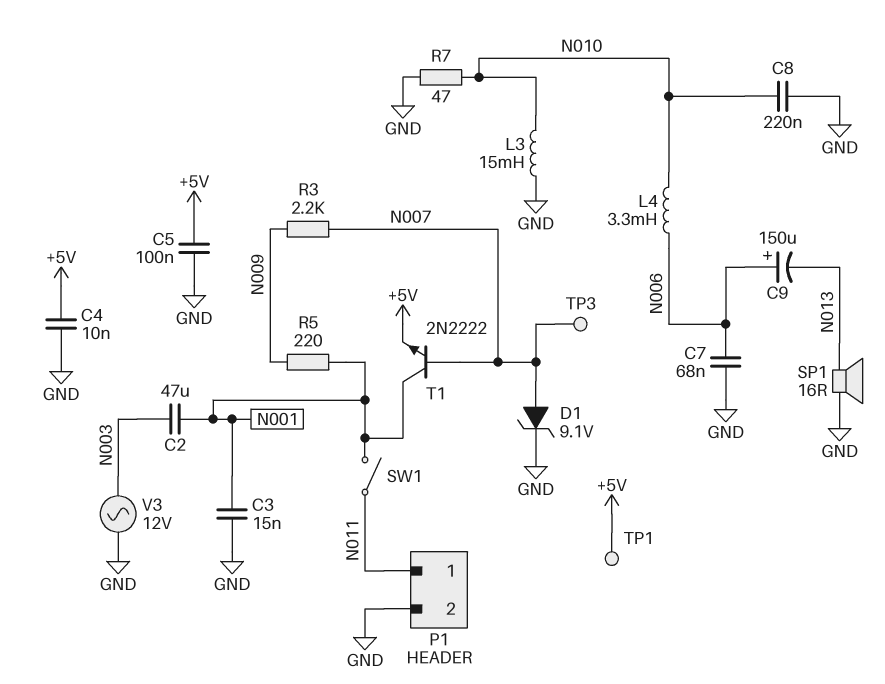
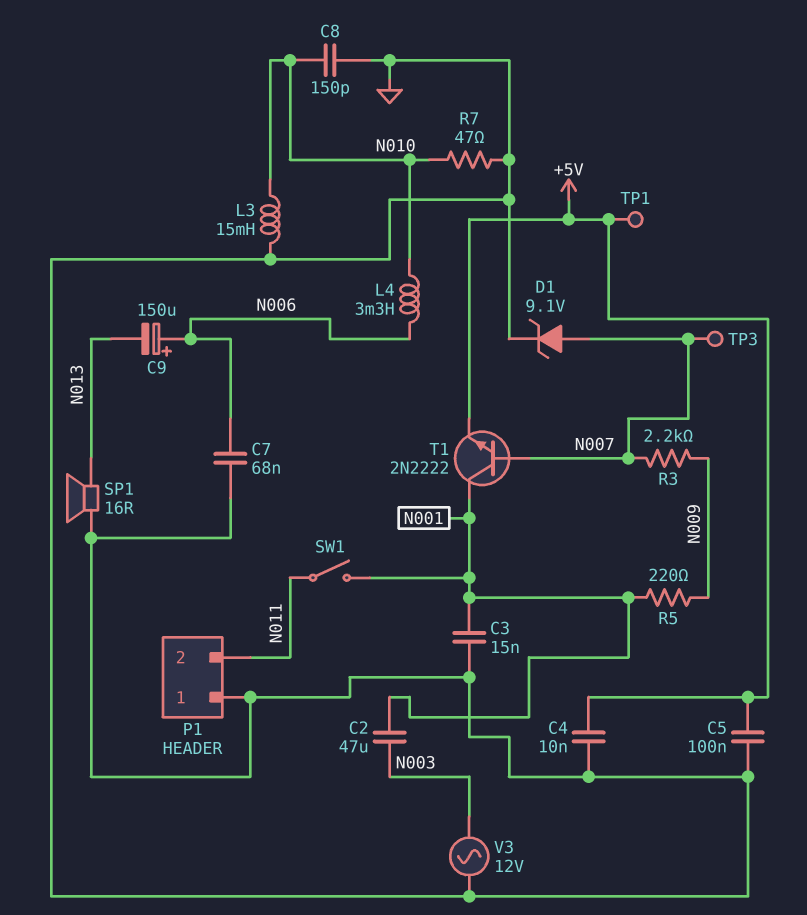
C8: 220nF (GND, N010) -> 150pF (GND, N010)
P1 pin 1: N011 -> GND
P1 pin 2: GND -> N011

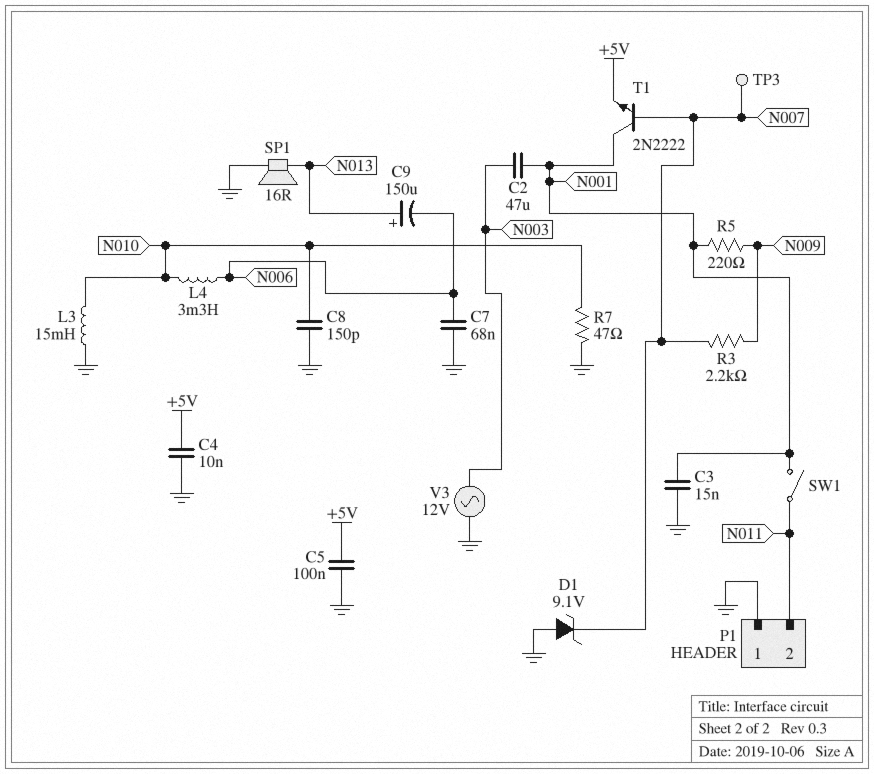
C9: 150uF (plus N006, minus N013) -> 150uF (plus N013, minus N006)
D1: zener 9.1V (A N007, K GND) -> zener 9.1V (A GND, K N007)
TP1: test point (+5V) -> none

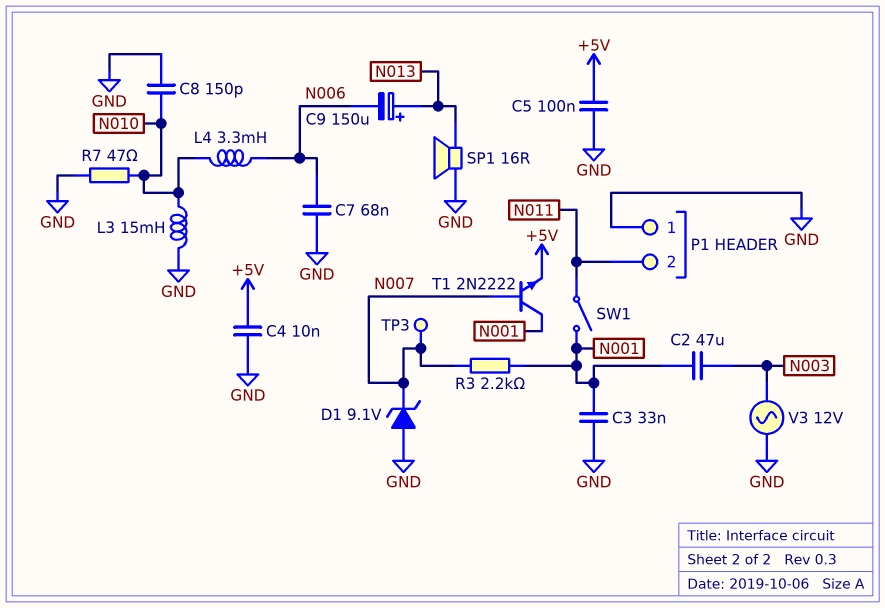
C3: 15nF (GND, N001) -> 33nF (GND, N001)
R3: 2.2k (N007, N009) -> 2.2k (N001, N007)
R5: 220 (N001, N009) -> none

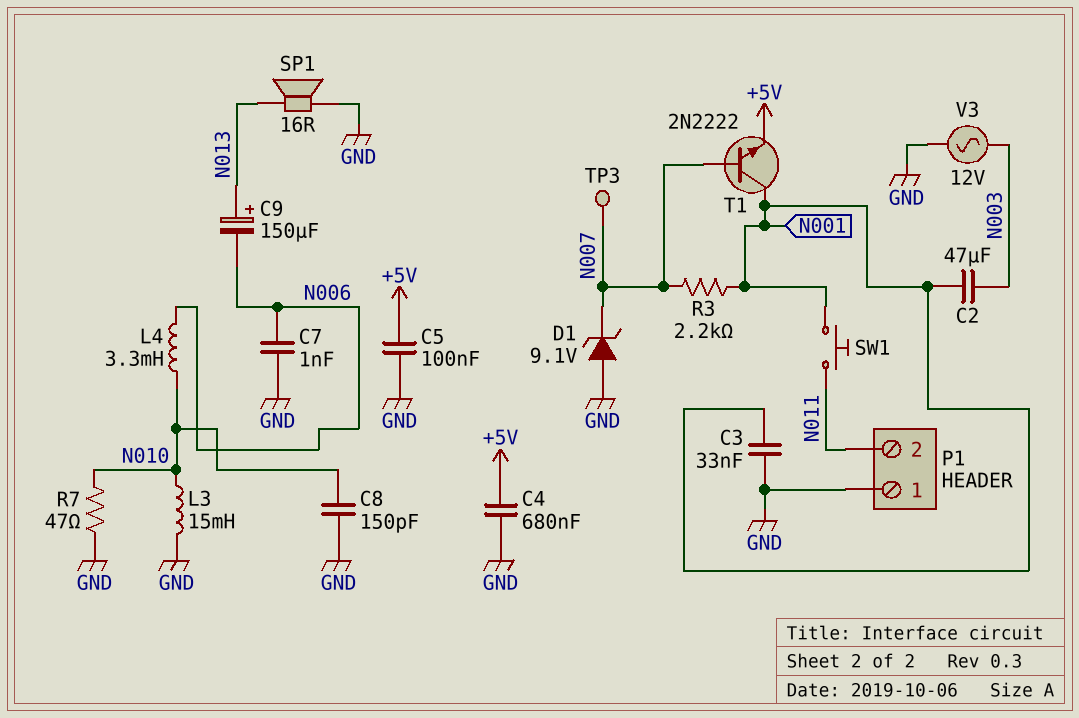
C4: 10nF (+5V, GND) -> 680nF (+5V, GND)
C7: 68nF (GND, N006) -> 1nF (GND, N006)
SW1: switch (N001, N011) -> button (N001, N011)

